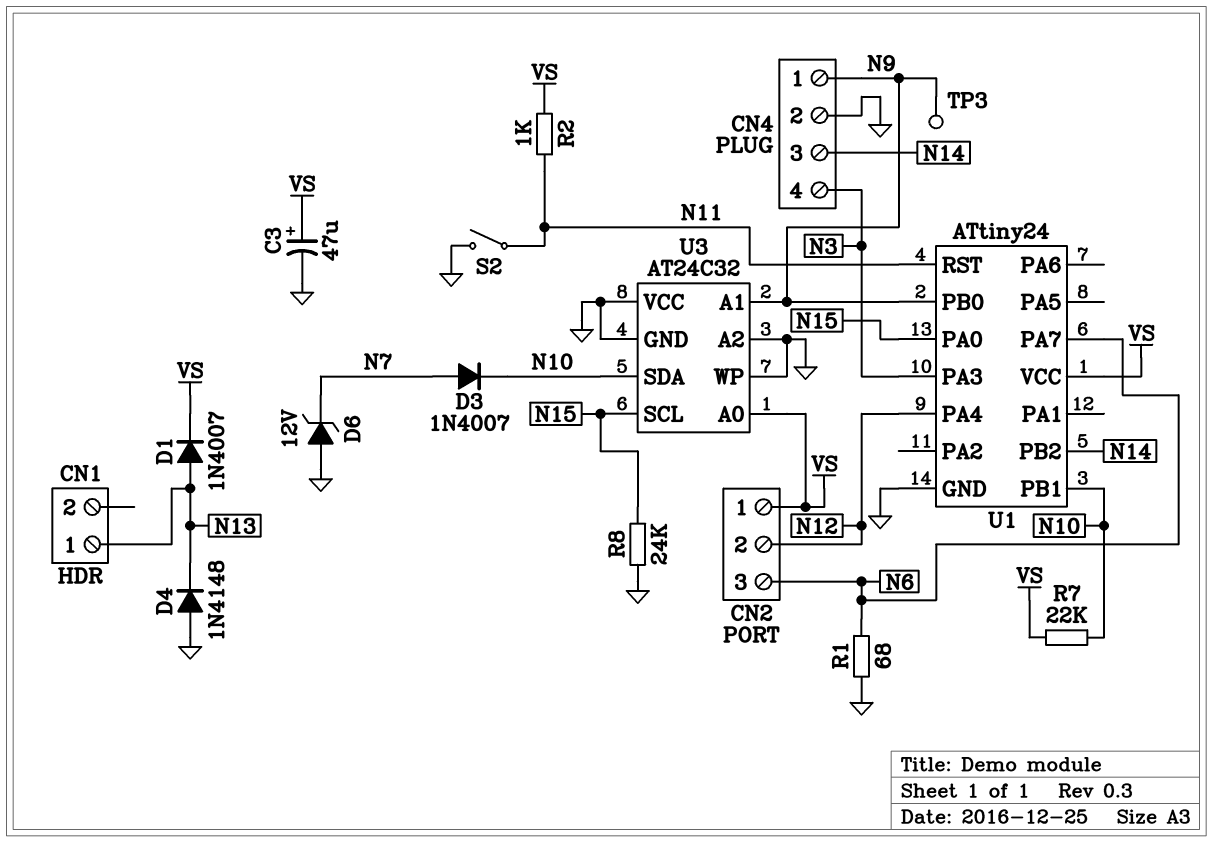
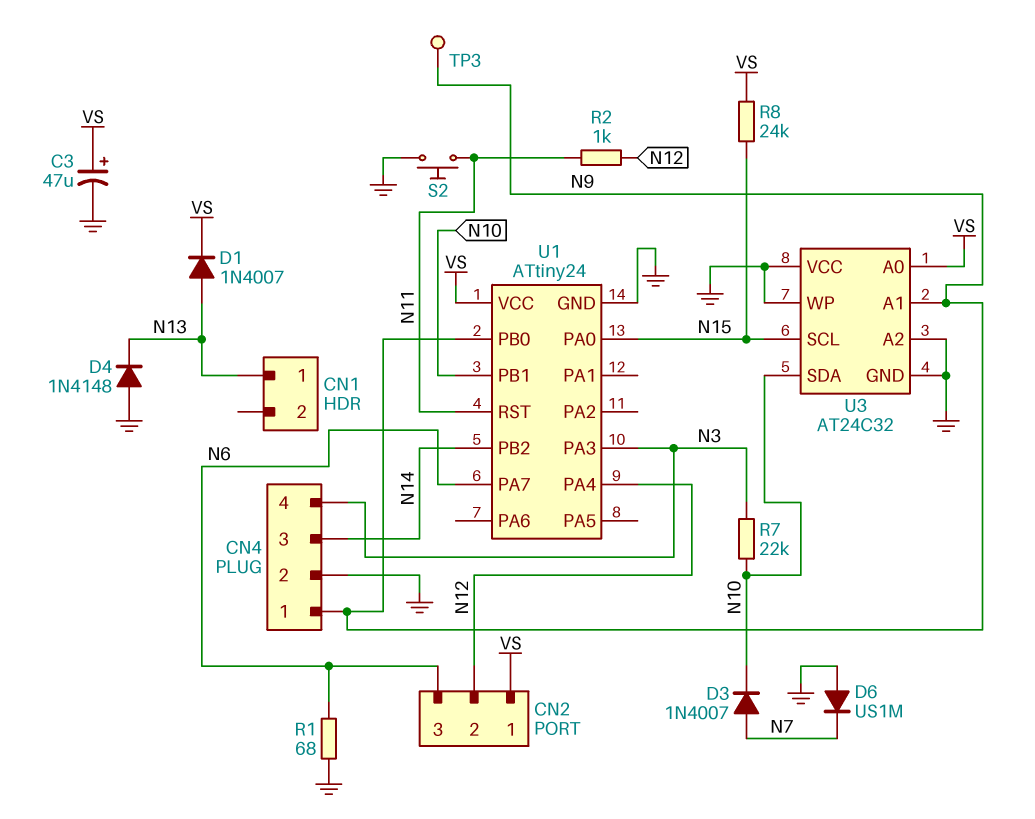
D6: zener 12V (A GND, K N7) -> diode US1M (A GND, K N7)
R2: 1k (N11, VS) -> 1k (N11, N12)
R7: 22k (N10, VS) -> 22k (N3, N10)
R8: 24k (GND, N15) -> 24k (N15, VS)
S2: switch (GND, N11) -> button (GND, N11)

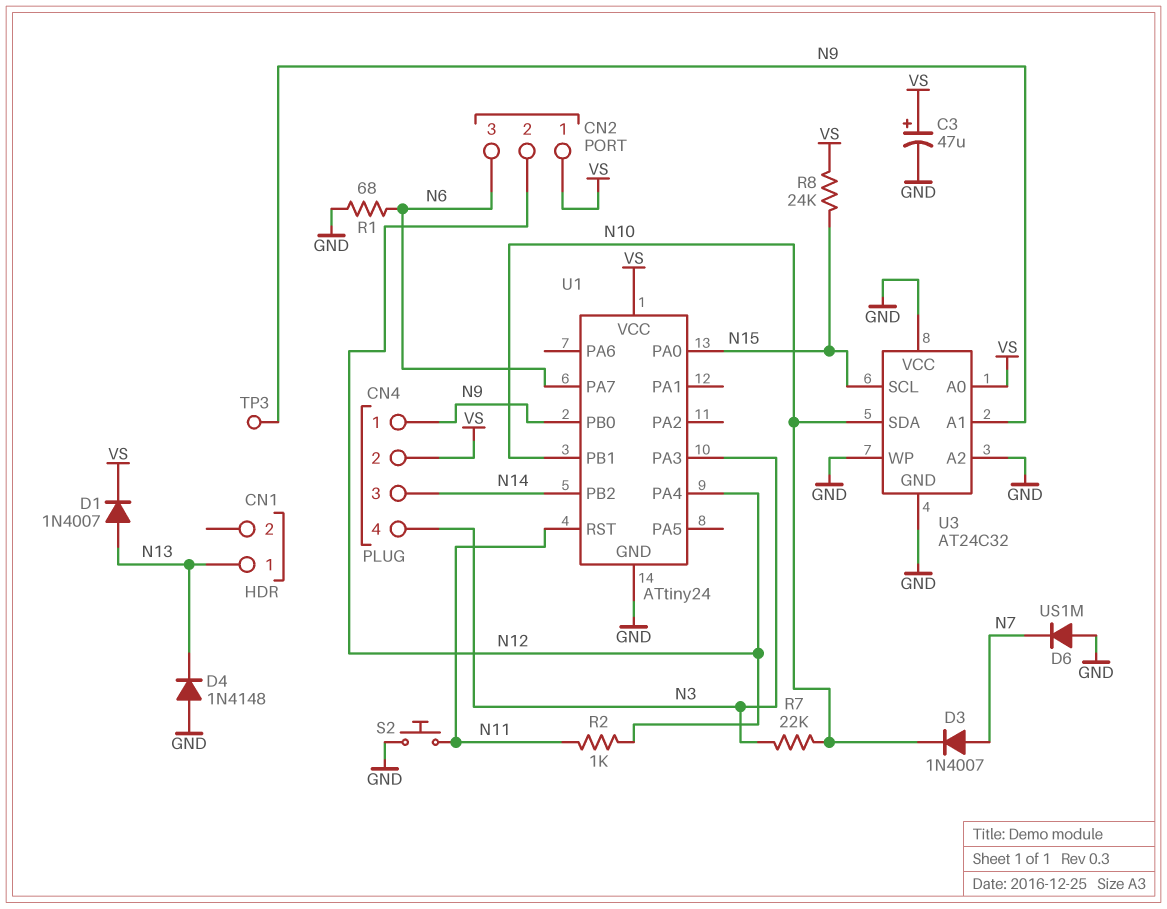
CN4 pin 2: GND -> VS

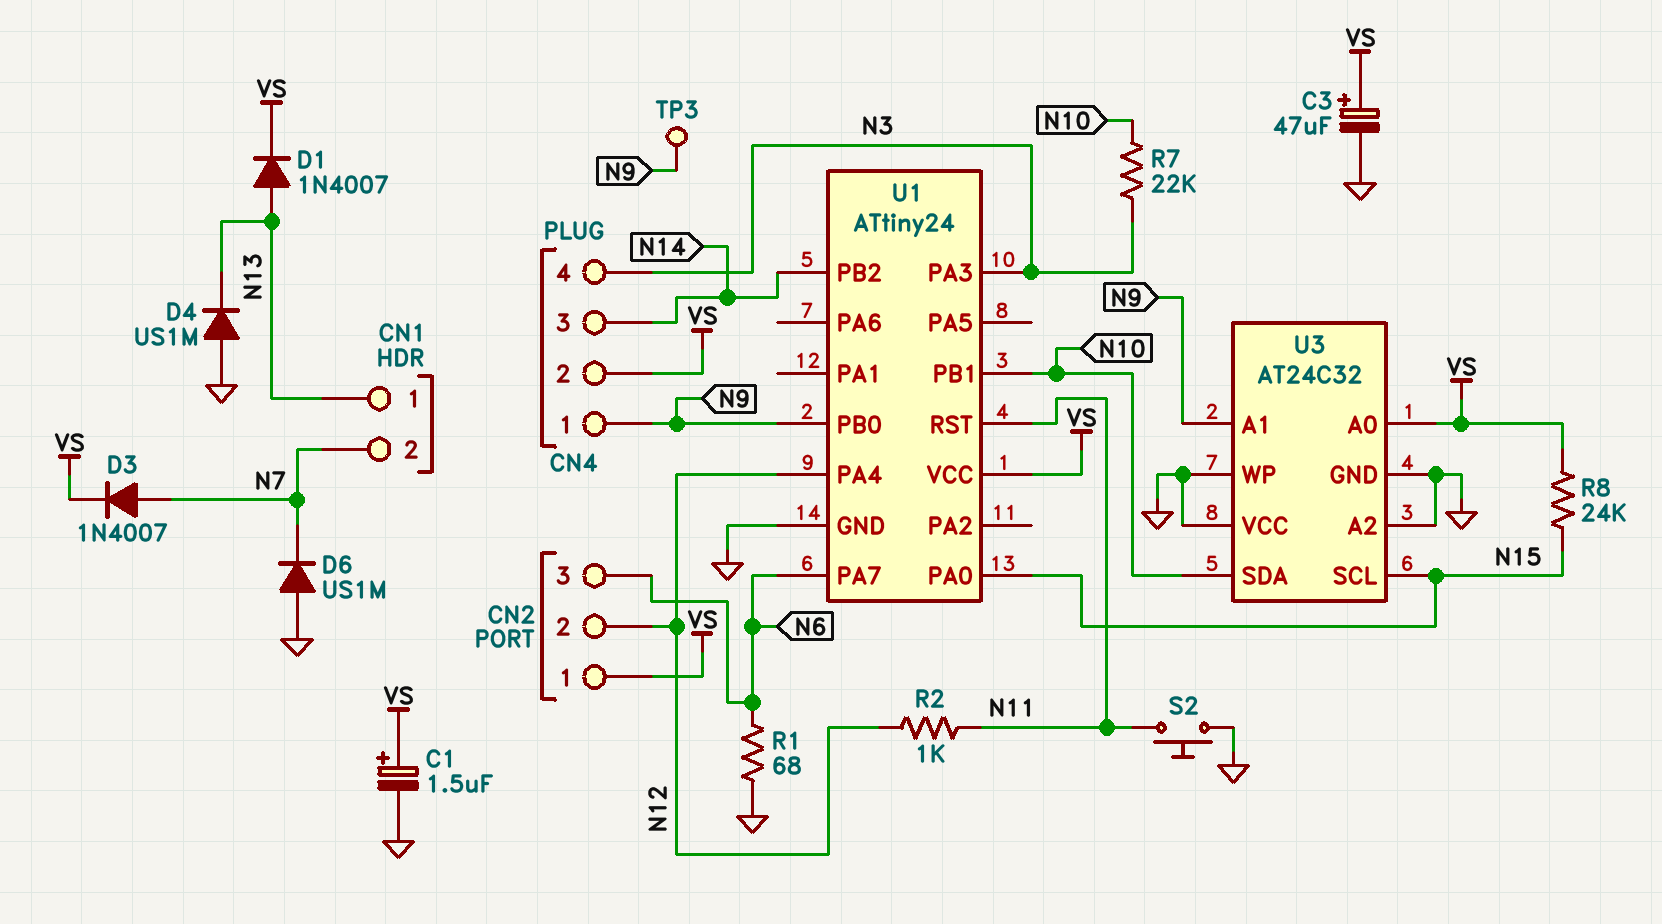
C1: none -> 1.5uF (plus VS, minus GND)
CN1 pin 2: none -> N7
D3: diode 1N4007 (A N7, K N10) -> diode 1N4007 (A N7, K VS)
D4: diode 1N4148 (A GND, K N13) -> diode US1M (A GND, K N13)

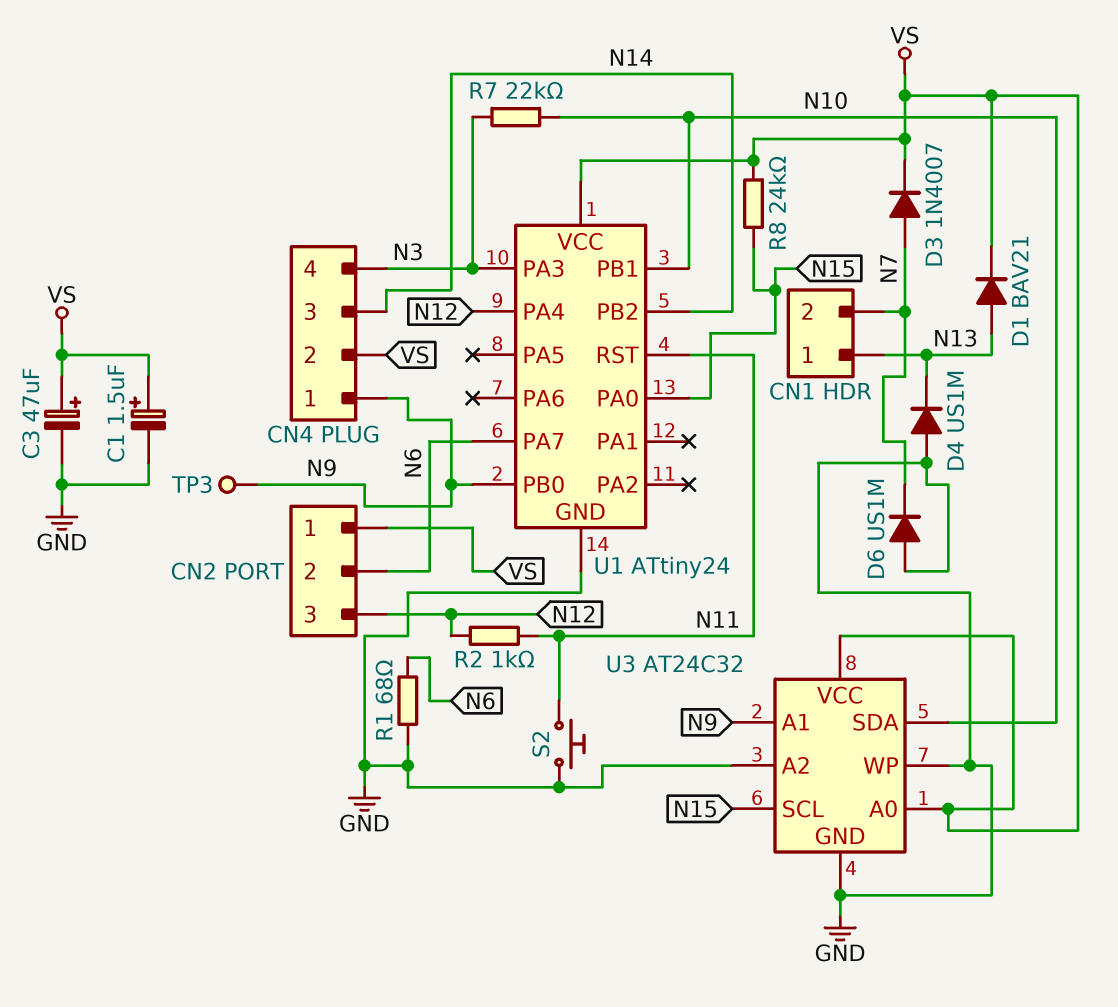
CN2 pin 2: N12 -> N6
CN2 pin 3: N6 -> N12
D1: diode 1N4007 (A N13, K VS) -> diode BAV21 (A N13, K VS)
U3 pin VCC: GND -> VS

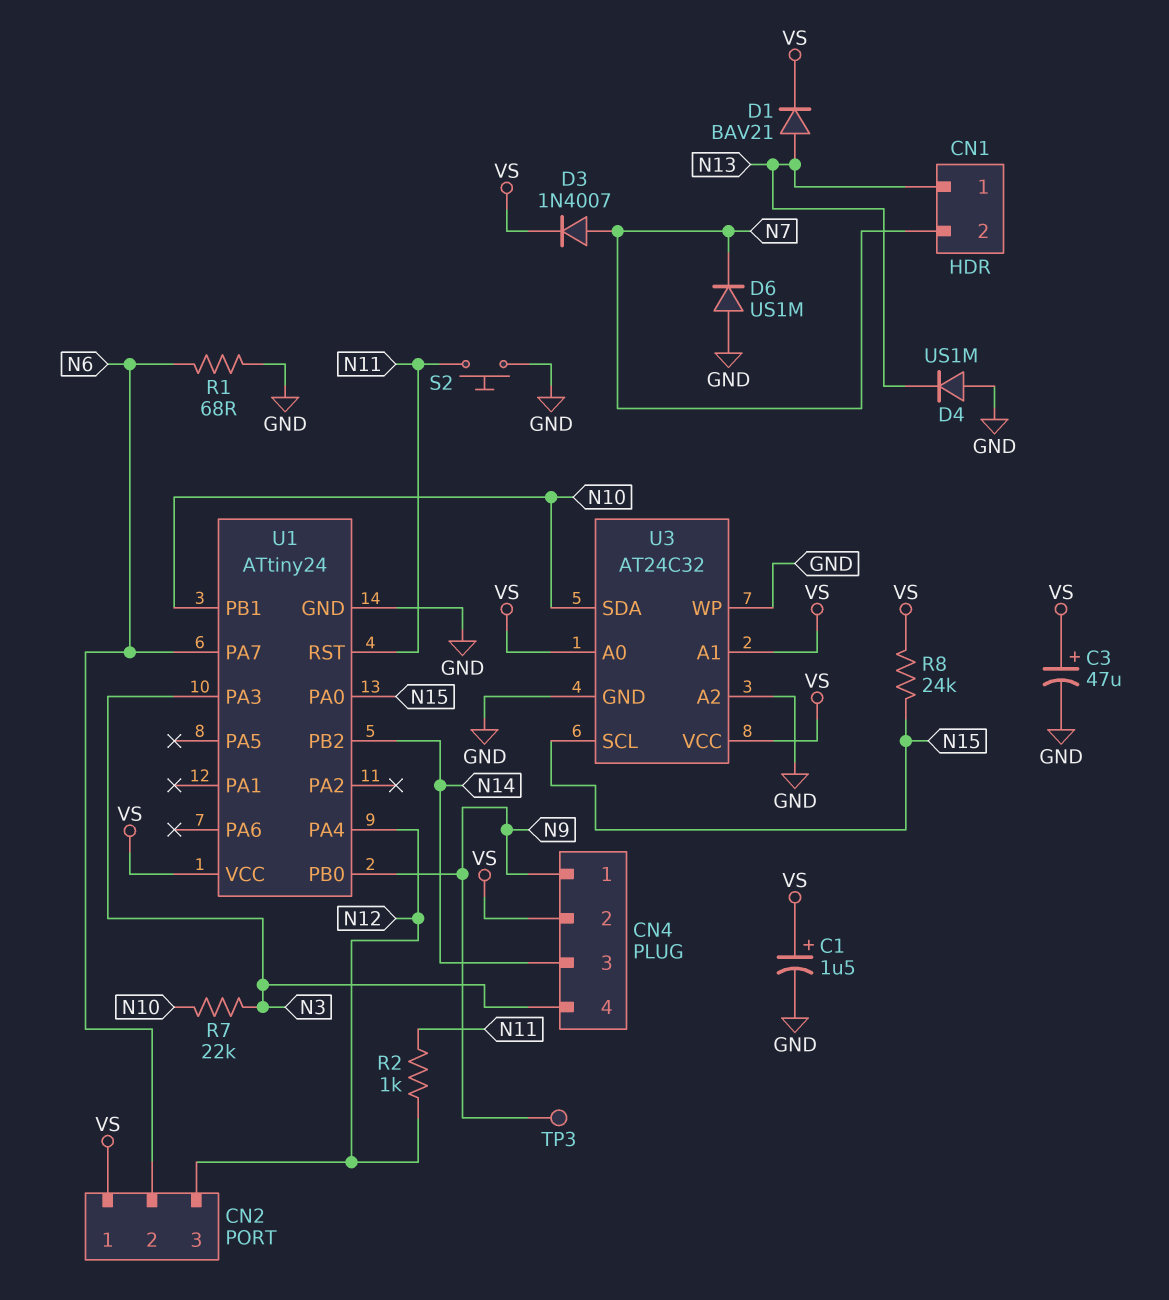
U3 pin A1: N9 -> VS

